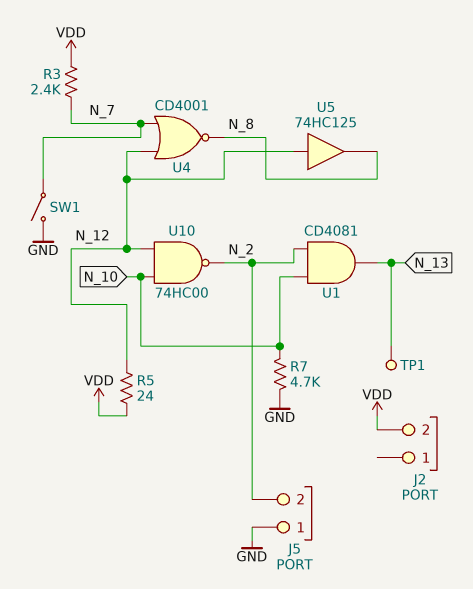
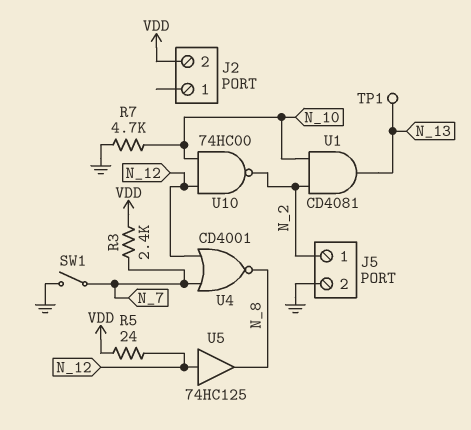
J5 pin 1: GND -> N_2
J5 pin 2: N_2 -> GND

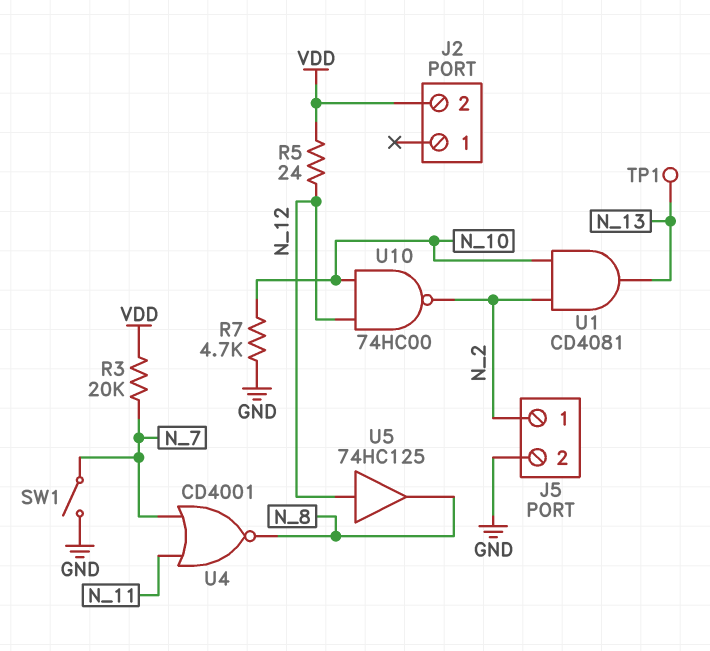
R3: 2.4k (N_7, VDD) -> 20k (N_7, VDD)
U4: NOR CD4001 (in N_7, in N_12, out N_8) -> NOR CD4001 (in N_7, in N_11, out N_8)

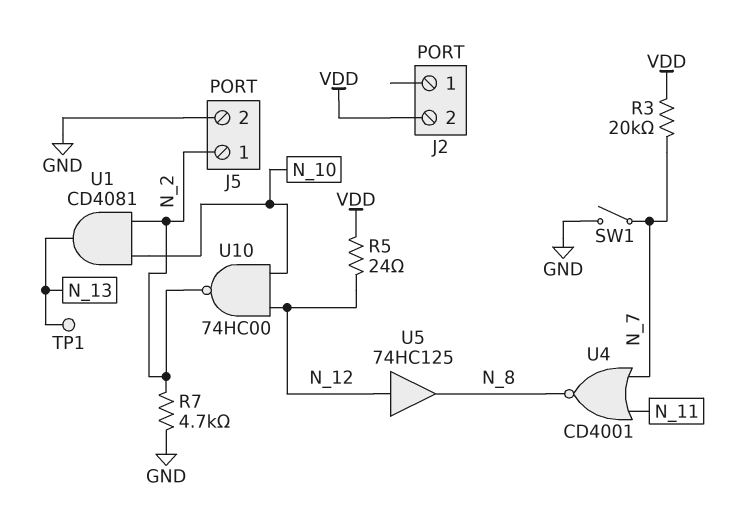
R7: 4.7k (GND, N_10) -> 4.7k (GND, N_2)

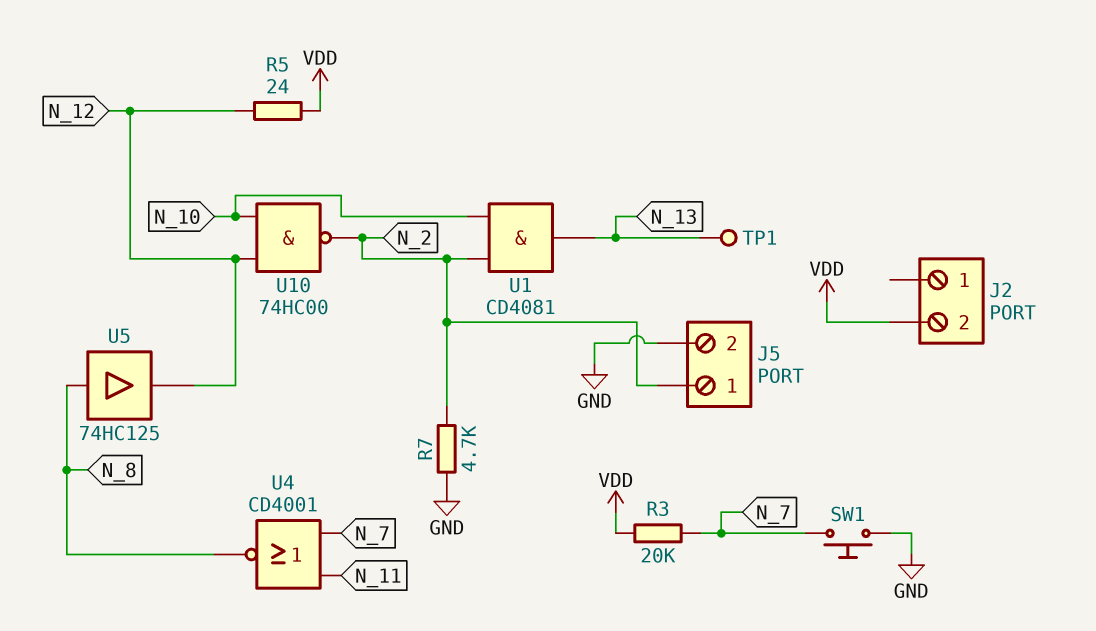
SW1: switch (GND, N_7) -> button (GND, N_7)
U5: buffer 74HC125 (in N_12, out N_8) -> buffer 74HC125 (in N_8, out N_12)

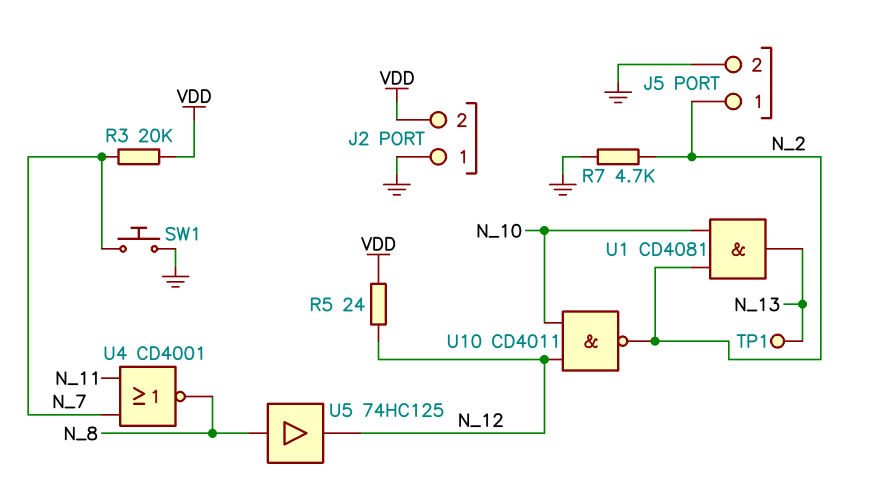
J2 pin 1: none -> GND
U10: NAND 74HC00 (in N_10, in N_12, out N_2) -> NAND CD4011 (in N_10, in N_12, out N_2)

